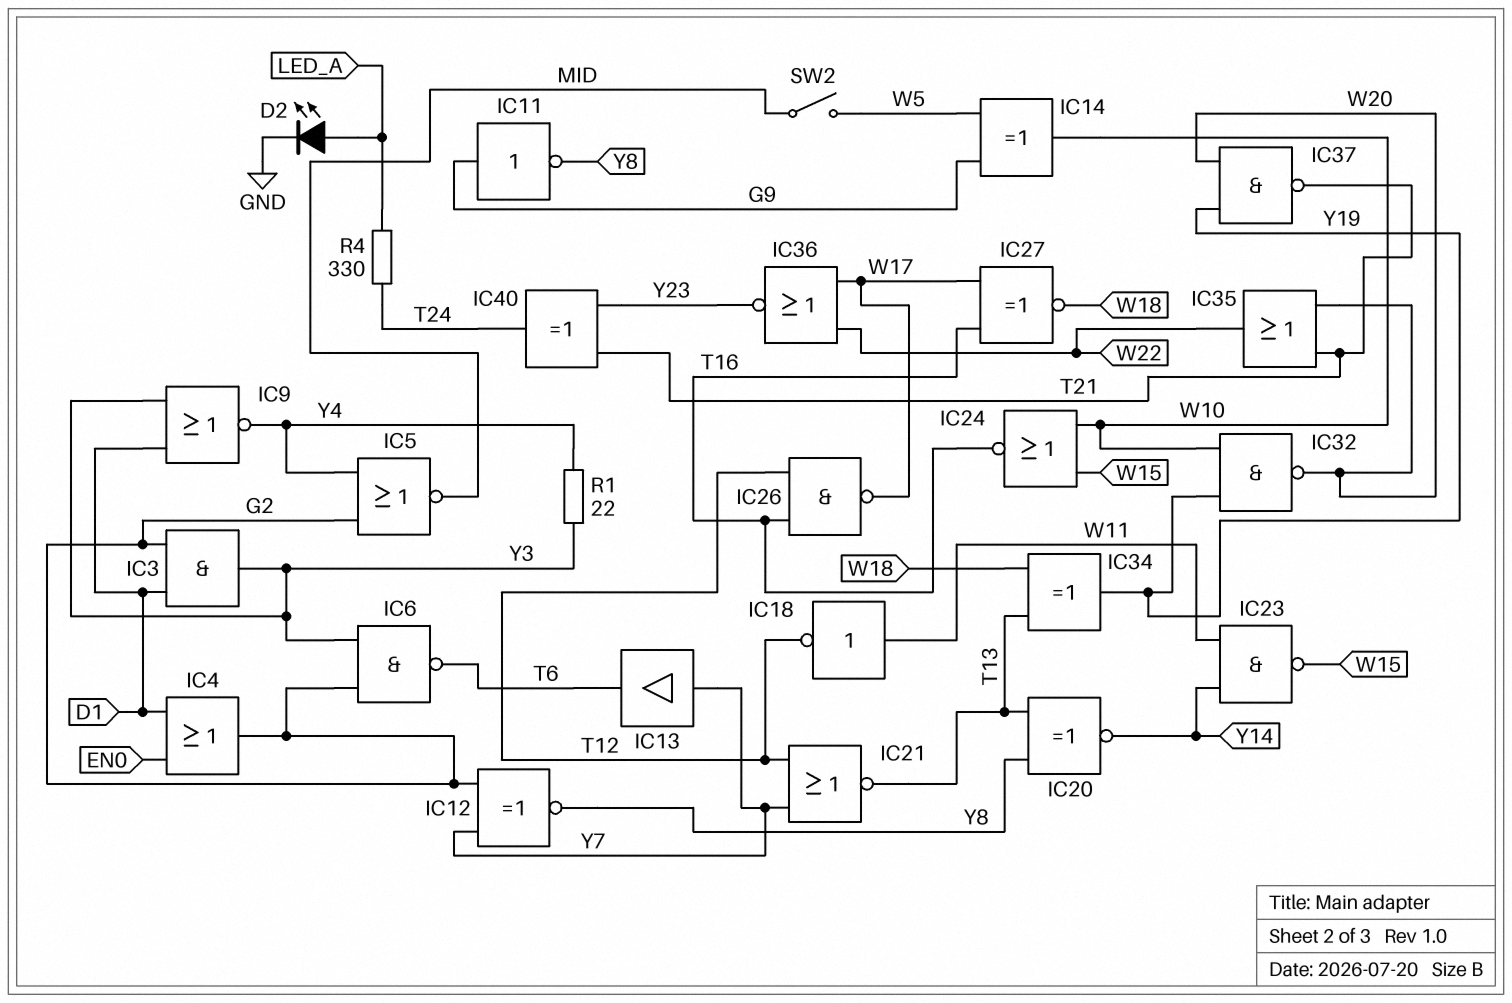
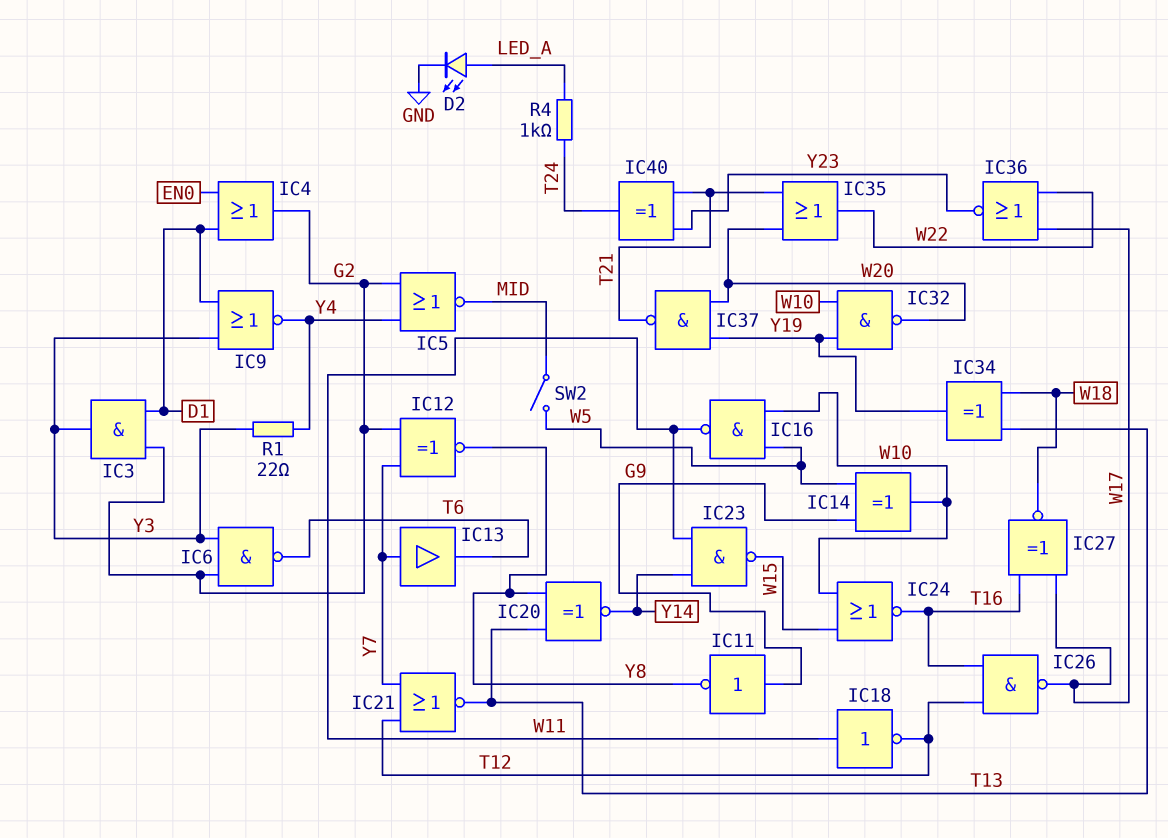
IC16: none -> NAND (in W5, in W10, out W11)
R4: 330 (LED_A, T24) -> 1k (LED_A, T24)

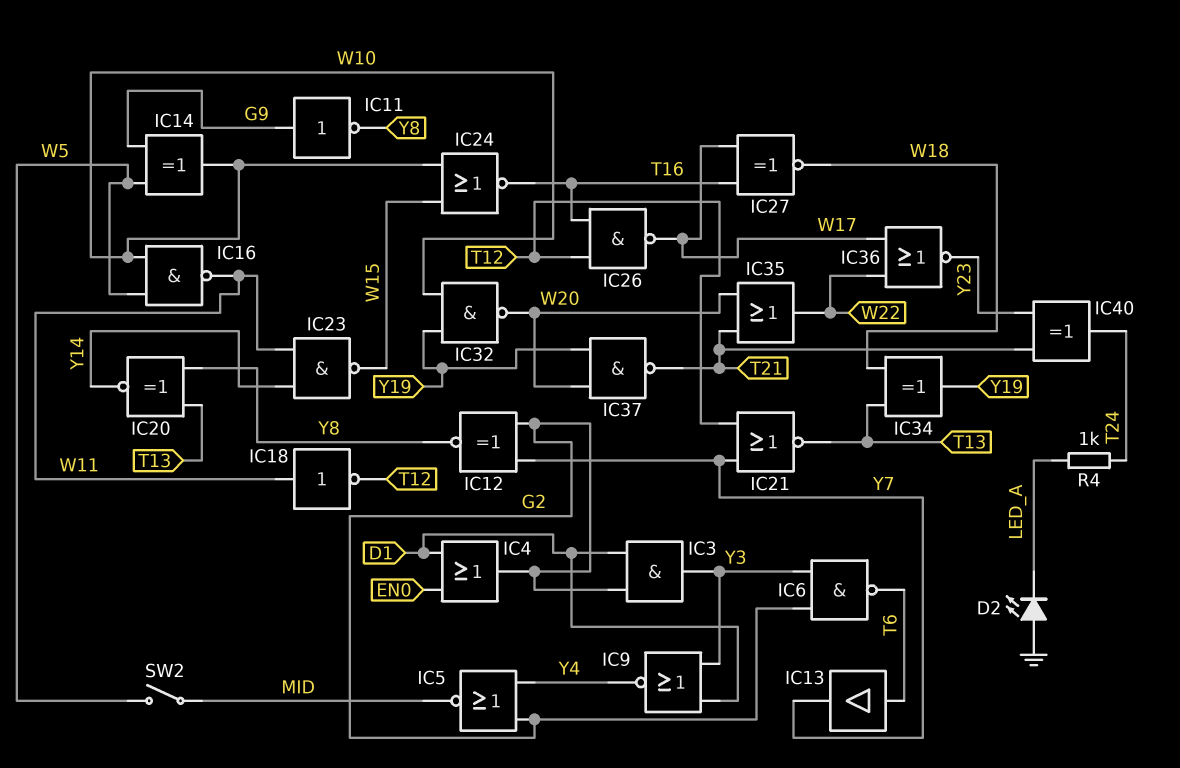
D2: LED (A LED_A, K GND) -> LED (A GND, K LED_A)
IC13: buffer (in Y7, out T6) -> buffer (in T6, out Y7)
R1: 22 (Y3, Y4) -> none

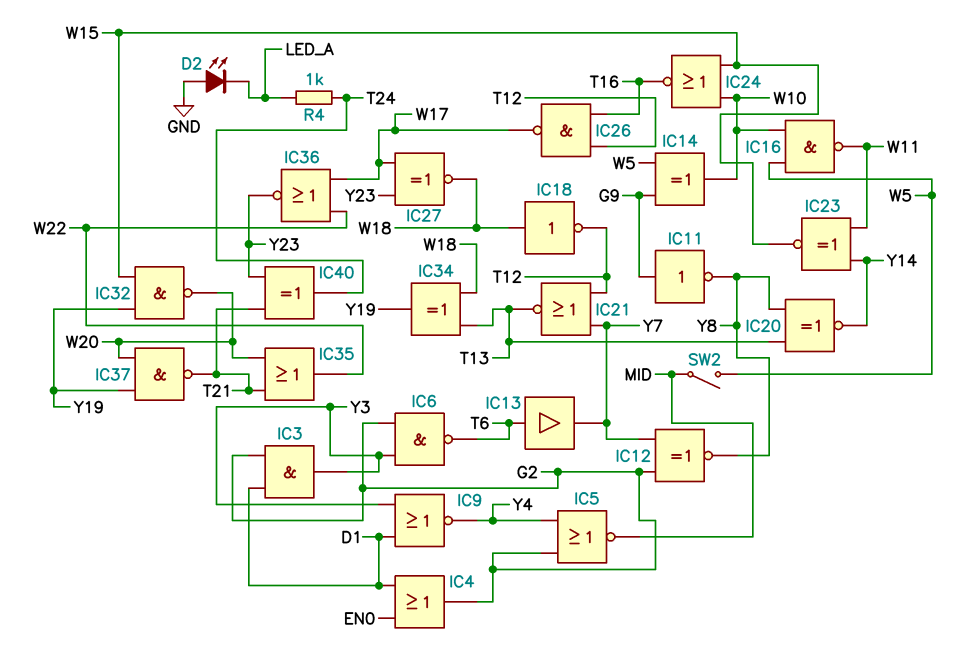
IC18: NOT (in W11, out T12) -> NOT (in W18, out T12)
IC23: NAND (in W11, in Y14, out W15) -> XNOR (in W11, in Y14, out W15)
IC27: XNOR (in T16, in W17, out W18) -> XNOR (in W17, in Y23, out W18)
IC32: NAND (in W10, in Y19, out W20) -> NAND (in W15, in Y19, out W20)

